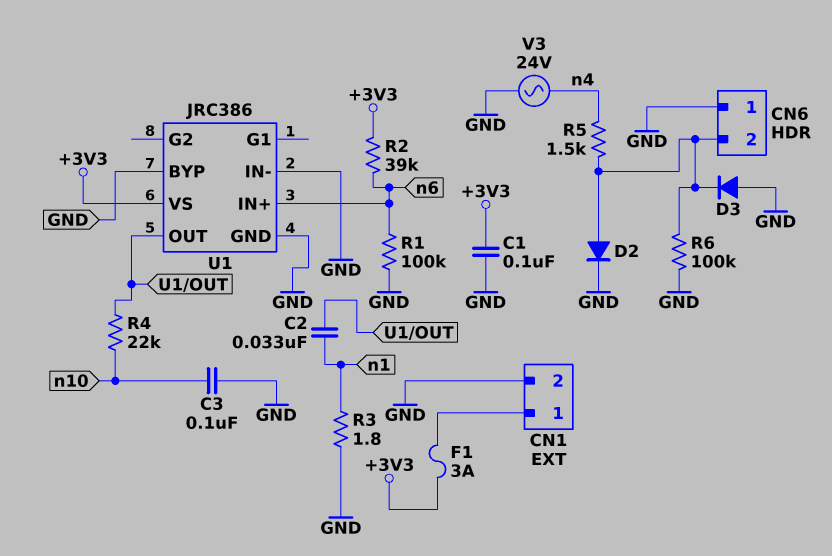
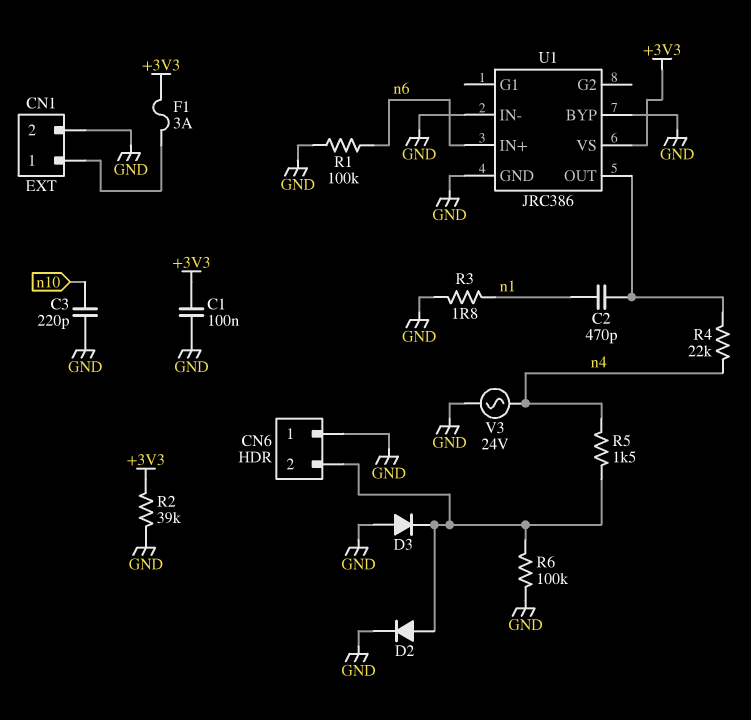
C2: 33nF (U1/OUT, n1) -> 470pF (U1/OUT, n1)
C3: 100nF (GND, n10) -> 220pF (GND, n10)
R2: 39k (+3V3, n6) -> 39k (+3V3, GND)
R4: 22k (U1/OUT, n10) -> 22k (U1/OUT, n4)

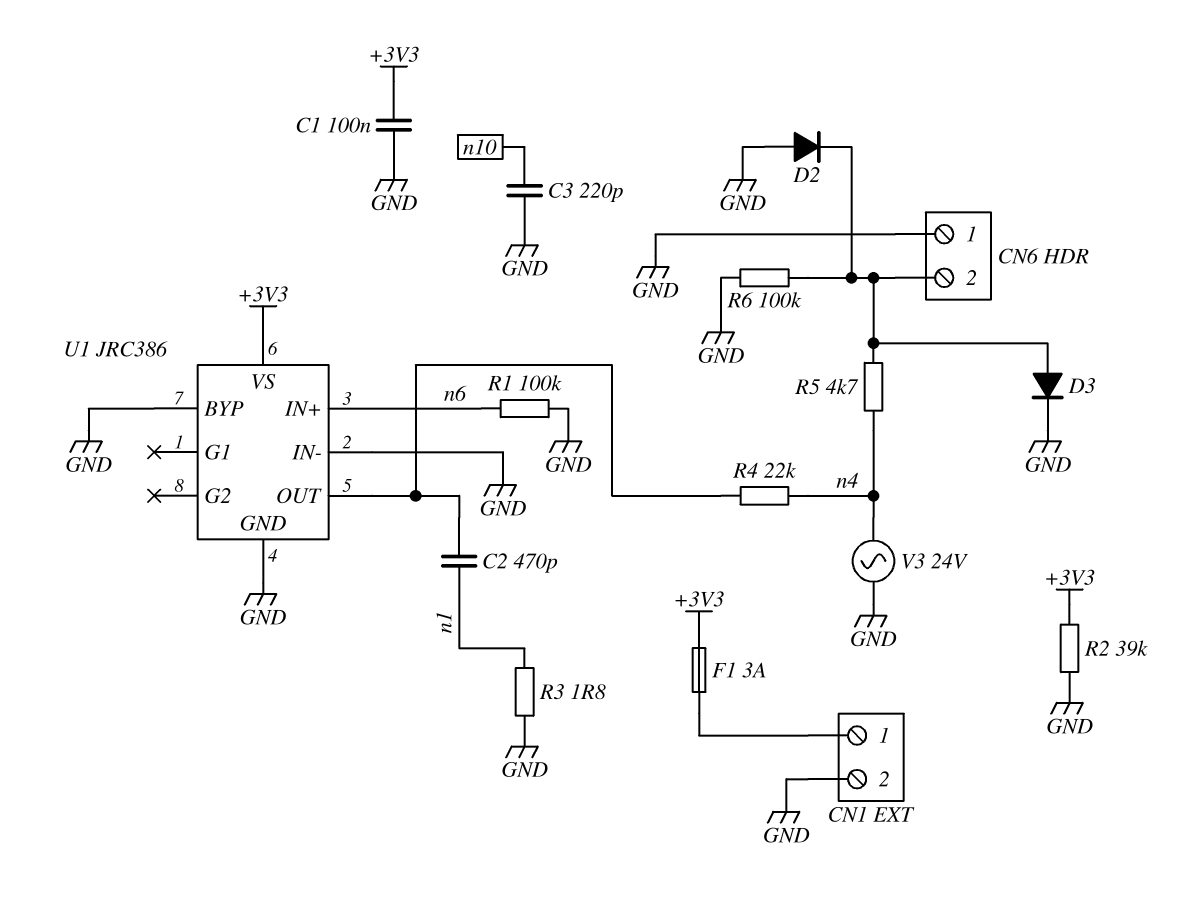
D2: diode (A CN6/2, K GND) -> diode (A GND, K CN6/2)
D3: diode (A GND, K CN6/2) -> diode (A CN6/2, K GND)
R5: 1.5k (CN6/2, n4) -> 4.7k (CN6/2, n4)

